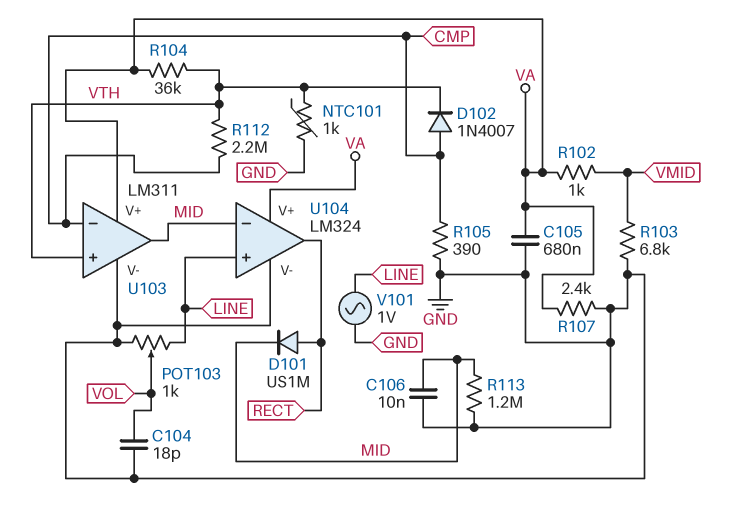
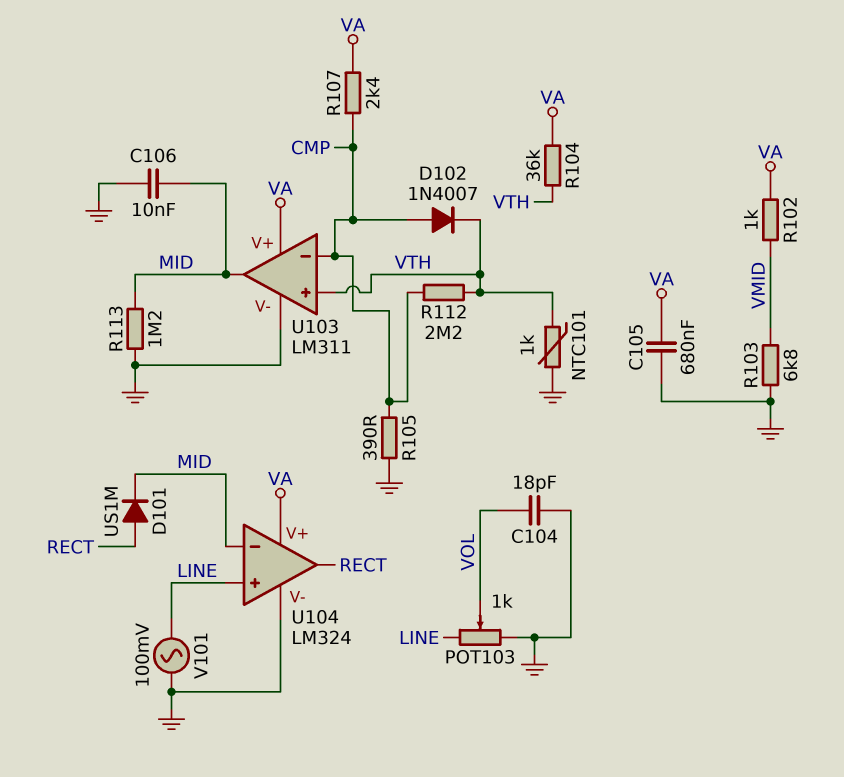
R107: 2.4k (GND, VA) -> 2.4k (CMP, VA)
V101: AC 1V (GND, LINE) -> AC 100mV (GND, LINE)

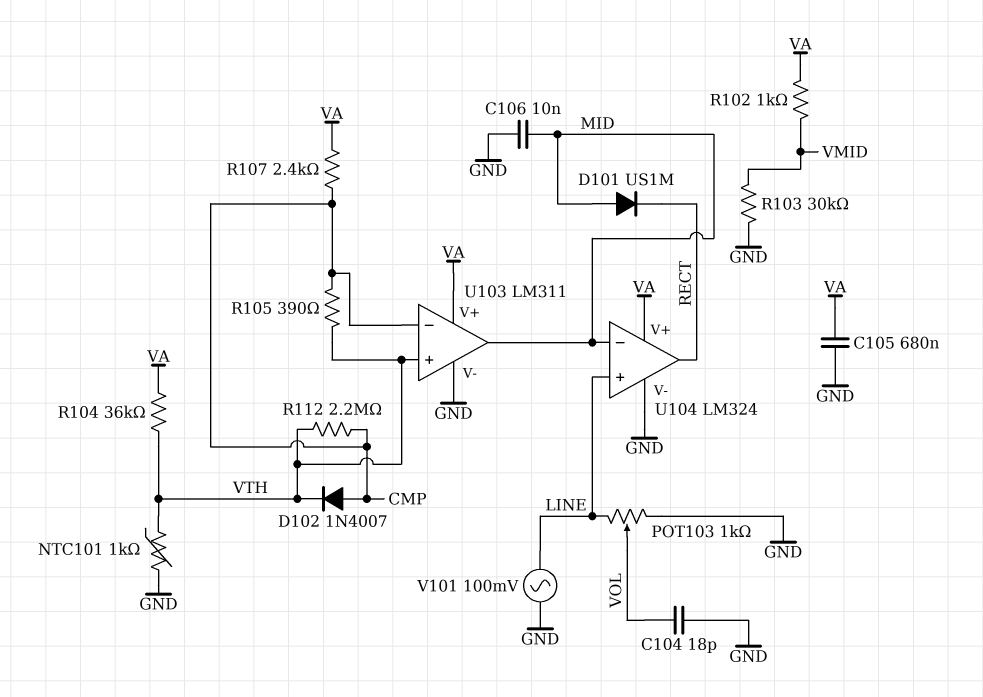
D101: diode US1M (A RECT, K MID) -> diode US1M (A MID, K RECT)
R103: 6.8k (GND, VMID) -> 30k (GND, VMID)
R105: 390 (CMP, GND) -> 390 (CMP, VTH)
R113: 1.2M (GND, MID) -> none

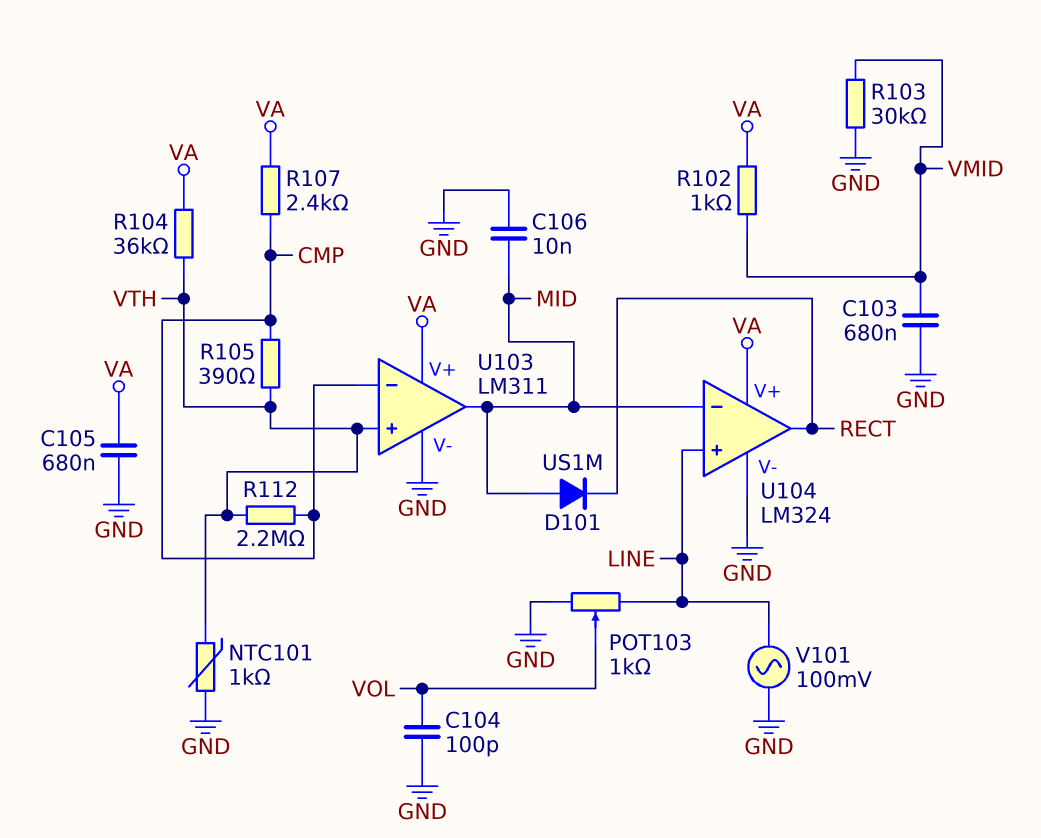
C103: none -> 680nF (GND, VMID)
C104: 18pF (GND, VOL) -> 100pF (GND, VOL)
D102: diode 1N4007 (A CMP, K VTH) -> none

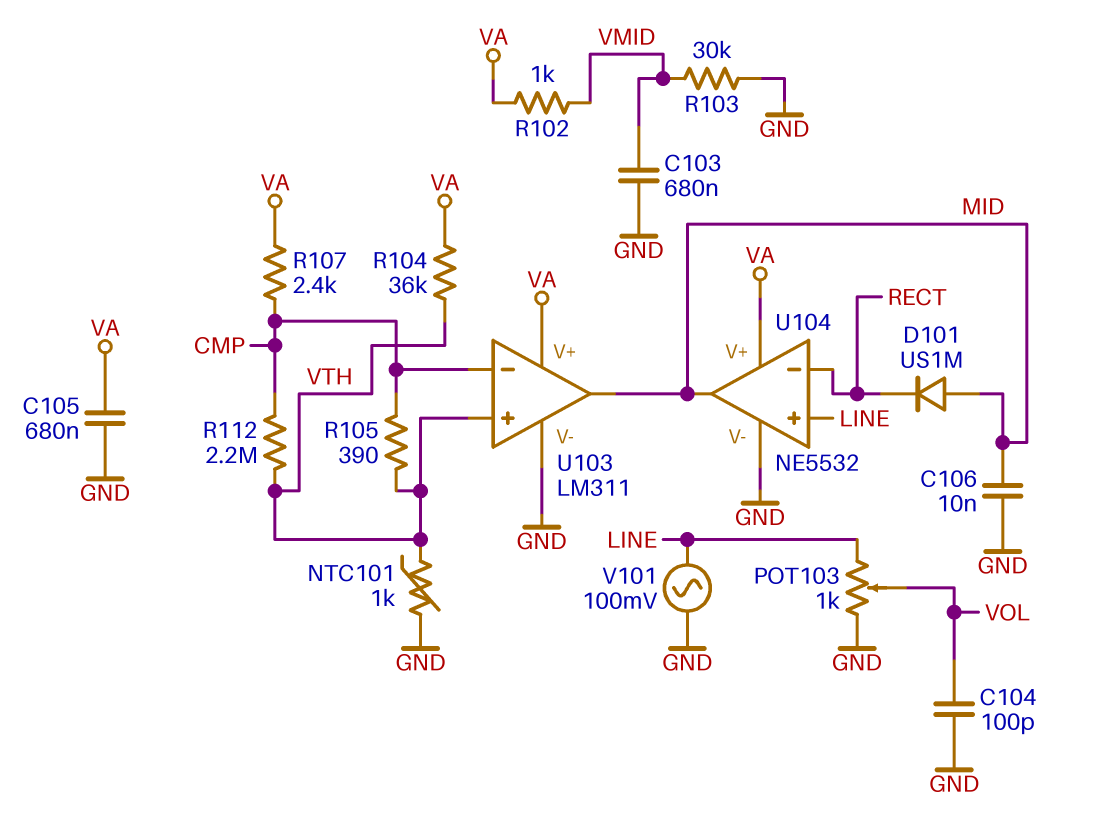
U104: LM324 -> NE5532
U104 pin in-: MID -> RECT
U104 pin out: RECT -> MID

